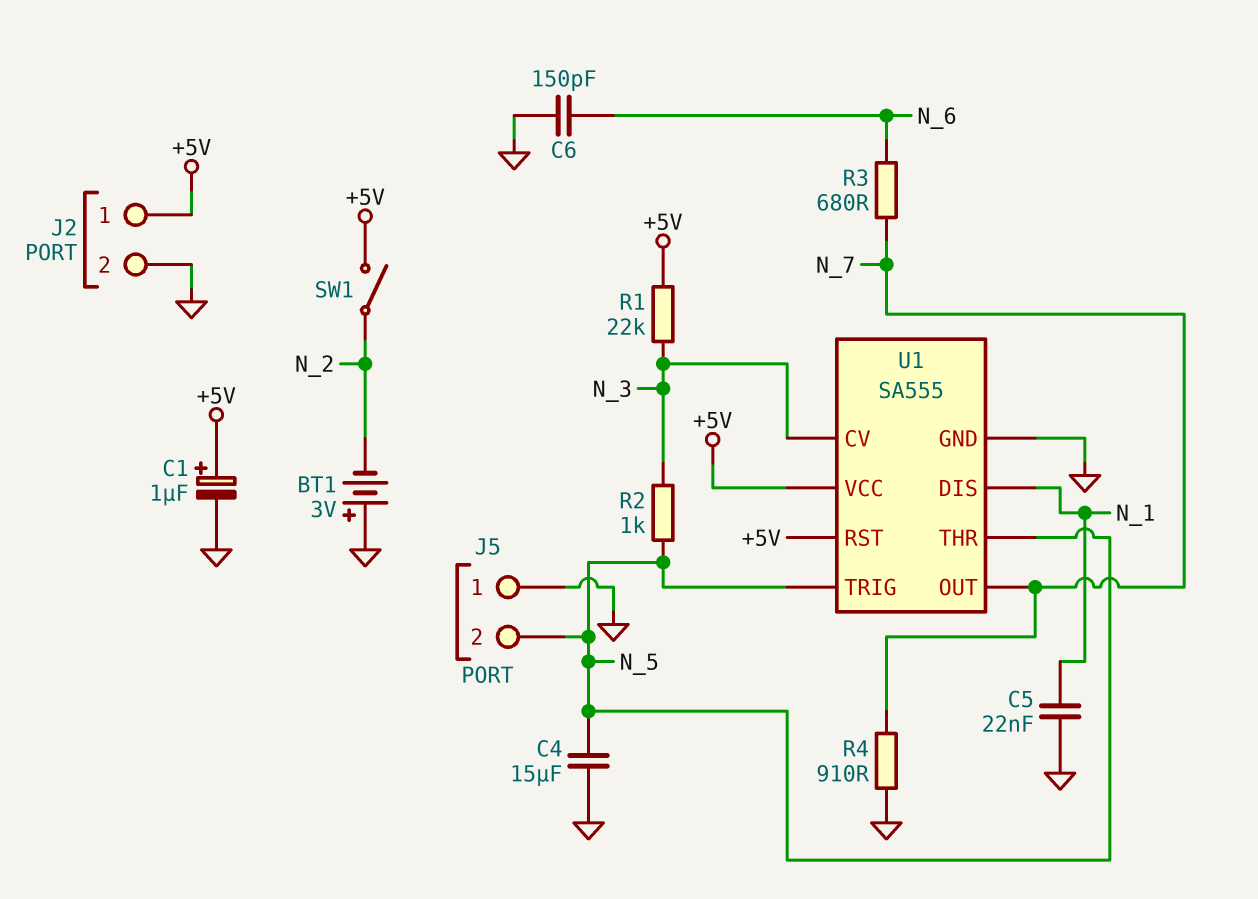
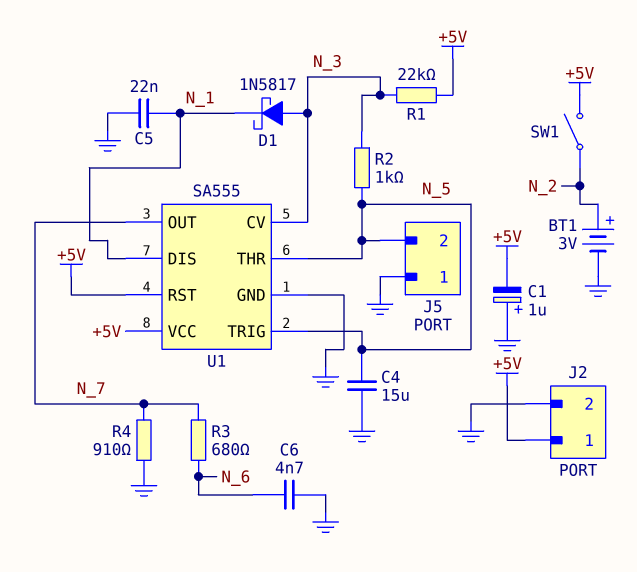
BT1: 3V (plus GND, minus N_2) -> 3V (plus N_2, minus GND)
C1: 1uF (plus +5V, minus GND) -> 1uF (plus GND, minus +5V)
C6: 150pF (GND, N_6) -> 4.7nF (GND, N_6)
D1: none -> schottky 1N5817 (A N_3, K N_1)

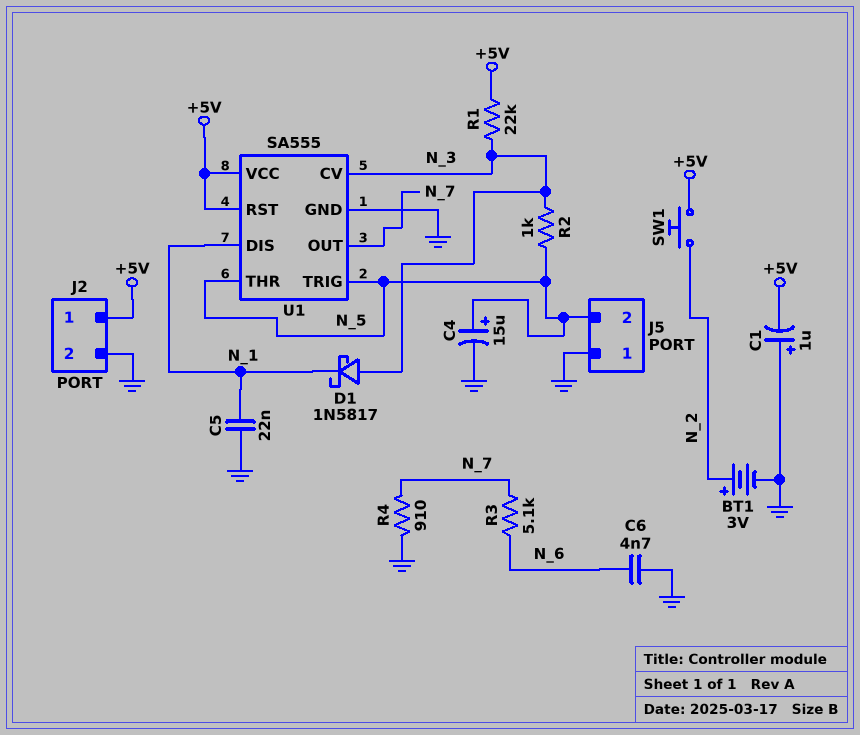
C4: 15uF (GND, N_5) -> 15uF (plus N_5, minus GND)
R3: 680 (N_6, N_7) -> 5.1k (N_6, N_7)
SW1: switch (+5V, N_2) -> button (+5V, N_2)

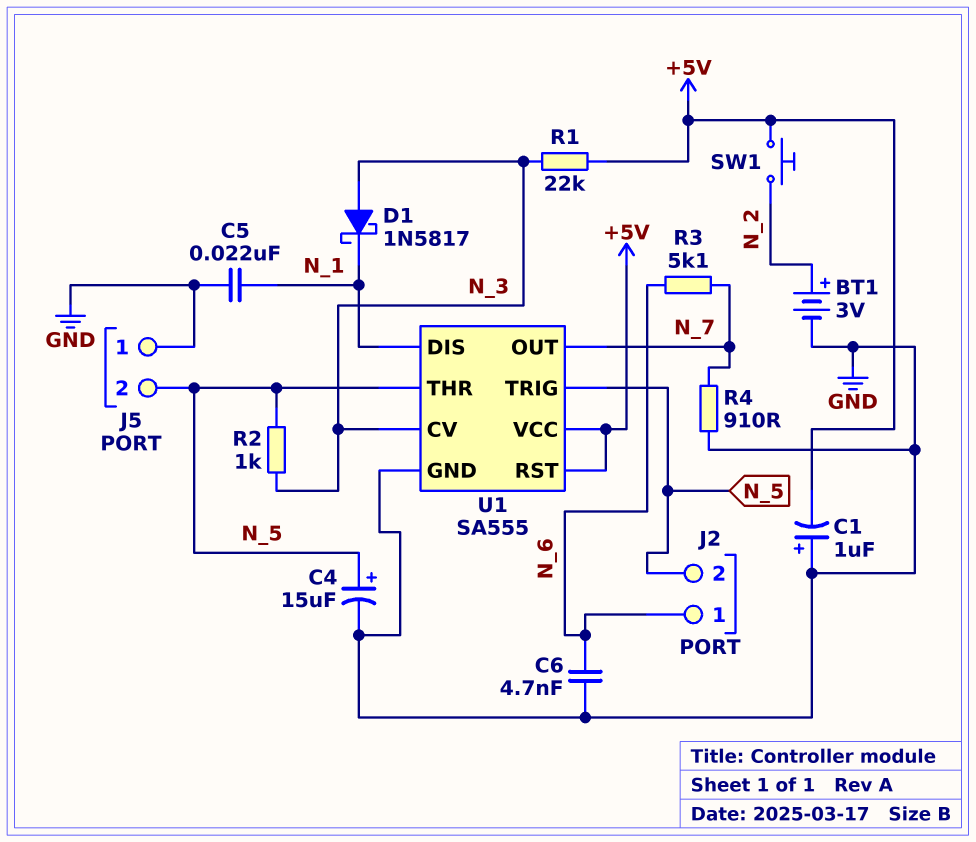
J2 pin 1: +5V -> N_6
J2 pin 2: GND -> N_5

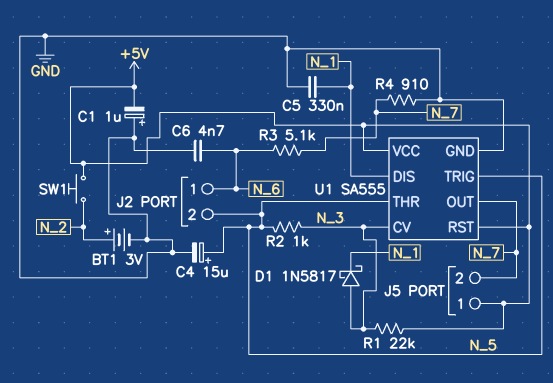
C5: 22nF (GND, N_1) -> 330nF (GND, N_1)
J5 pin 1: GND -> +5V
J5 pin 2: N_5 -> N_7

